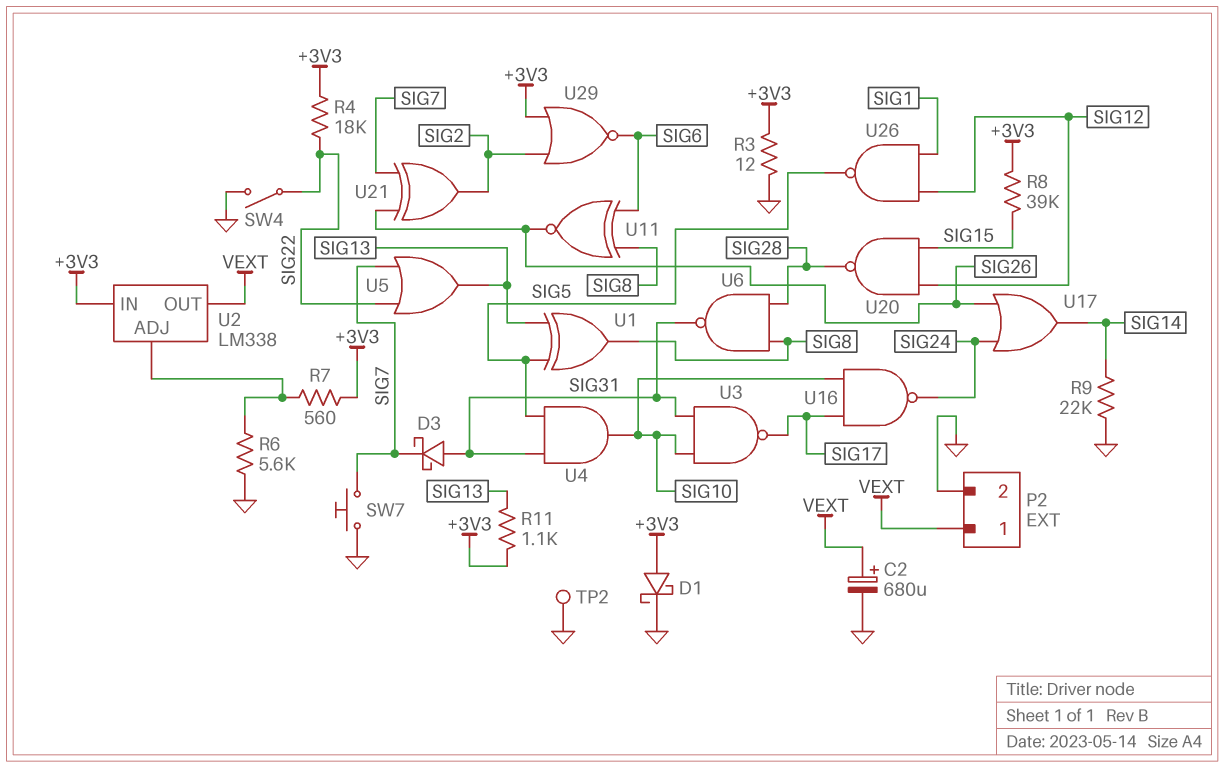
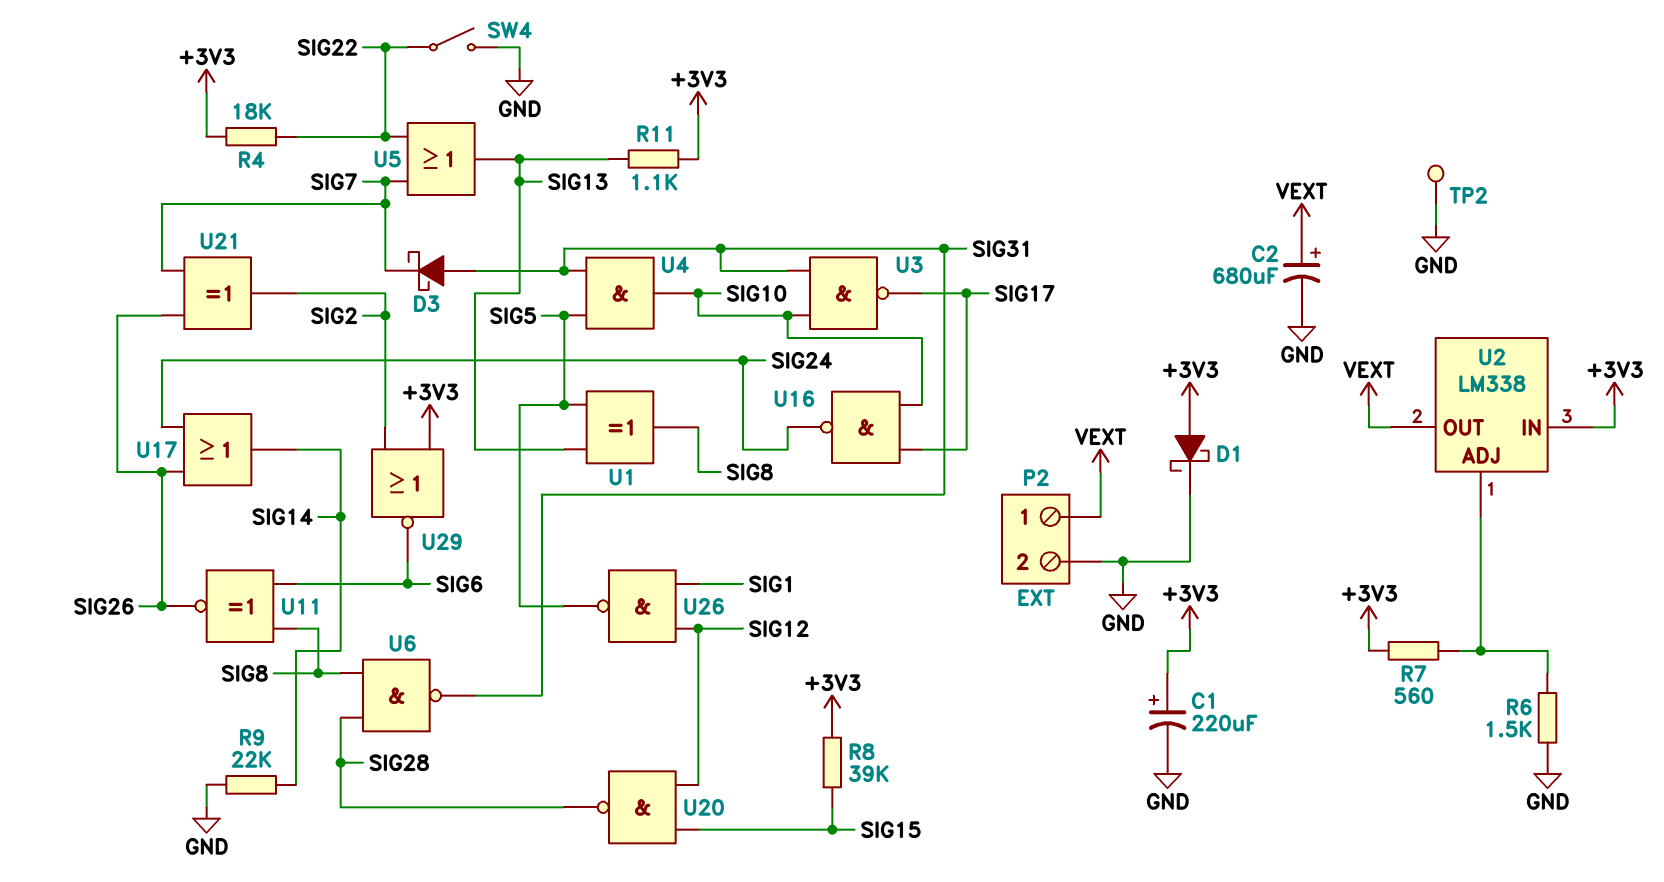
C1: none -> 220uF (plus +3V3, minus GND)
R3: 12 (+3V3, GND) -> none
R6: 5.6k (GND, U2/ADJ) -> 1.5k (GND, U2/ADJ)
SW7: button (GND, SIG7) -> none

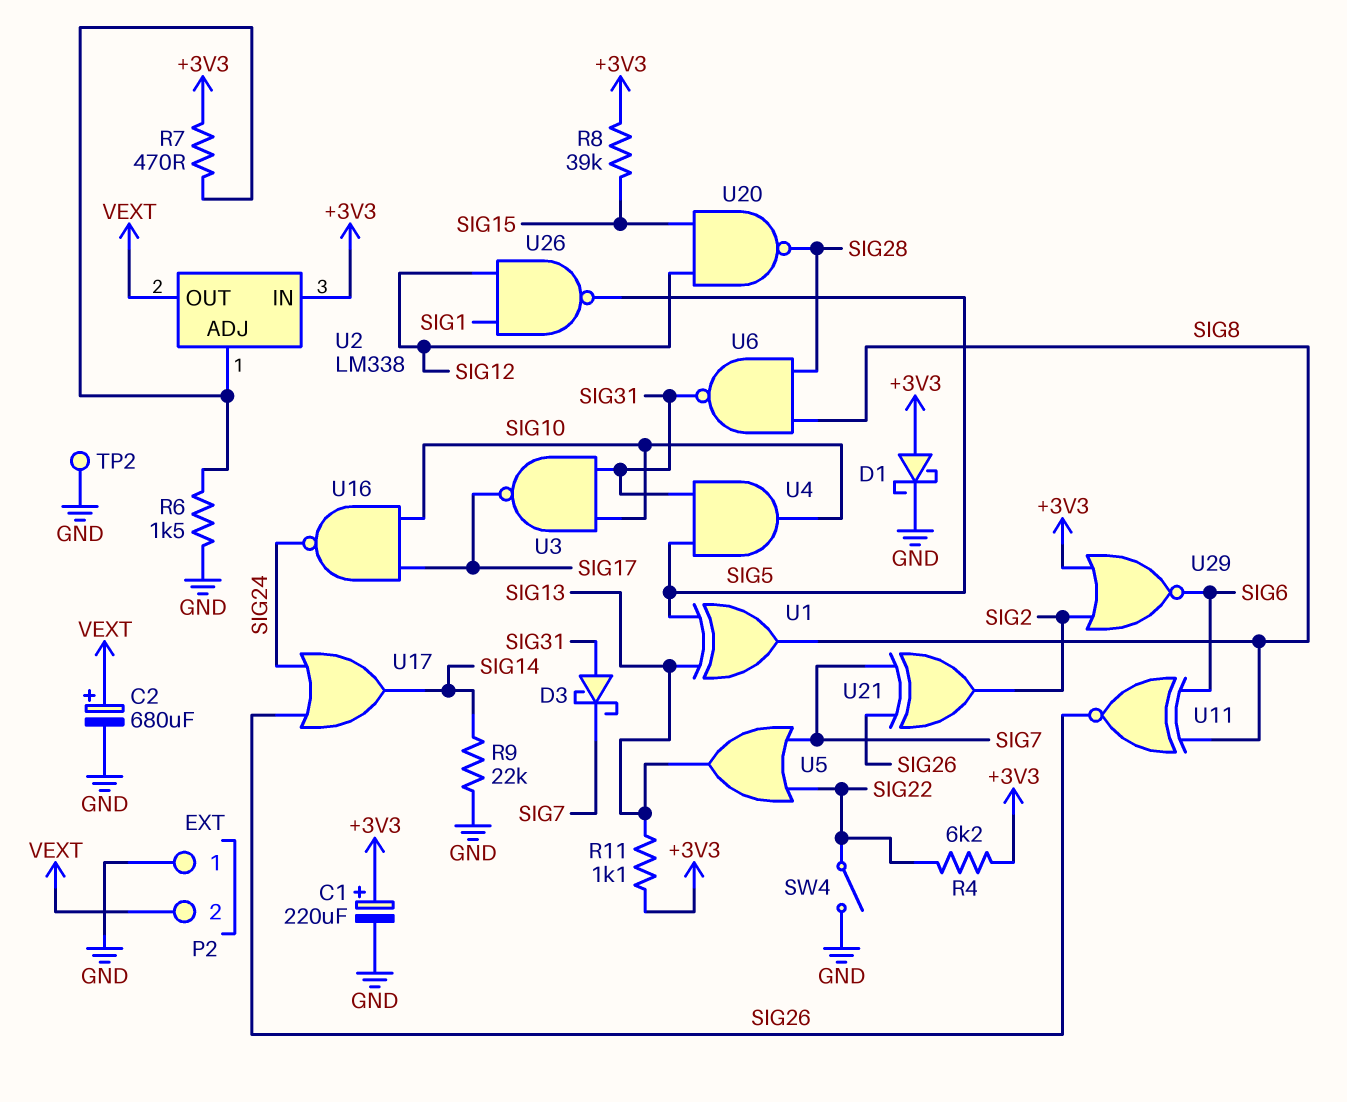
P2 pin 1: VEXT -> GND
P2 pin 2: GND -> VEXT
R4: 18k (+3V3, SIG22) -> 6.2k (+3V3, SIG22)
R7: 560 (+3V3, U2/ADJ) -> 470 (+3V3, U2/ADJ)

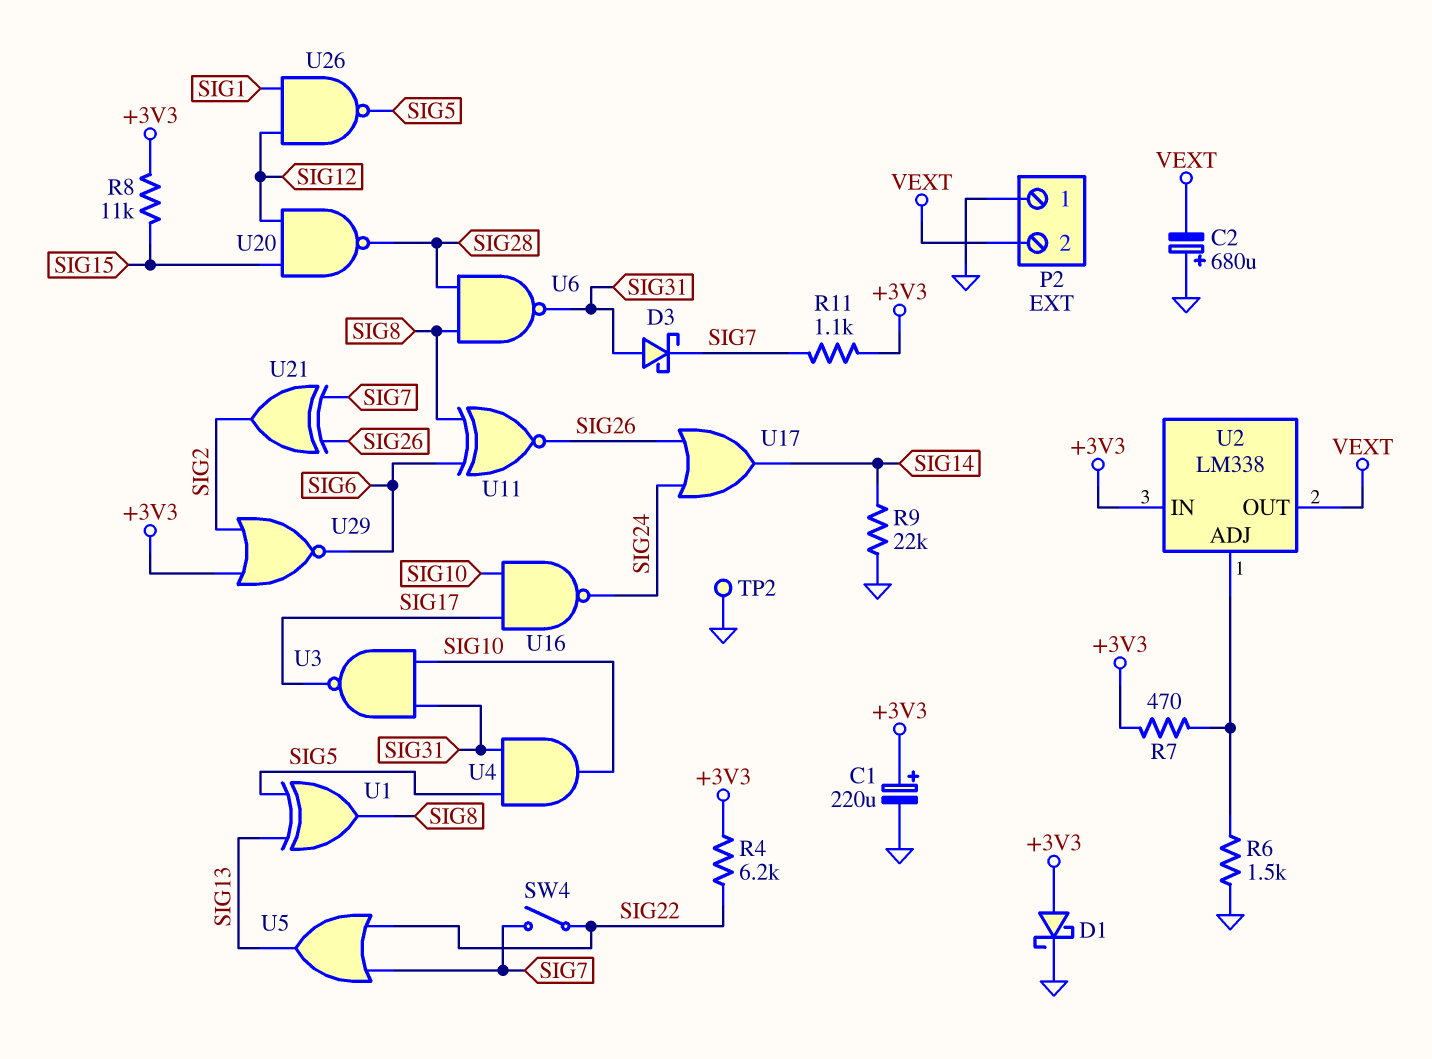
C2: 680uF (plus VEXT, minus GND) -> 680uF (plus GND, minus VEXT)
R8: 39k (+3V3, SIG15) -> 11k (+3V3, SIG15)
R11: 1.1k (+3V3, SIG13) -> 1.1k (+3V3, SIG7)
SW4: switch (GND, SIG22) -> switch (SIG7, SIG22)

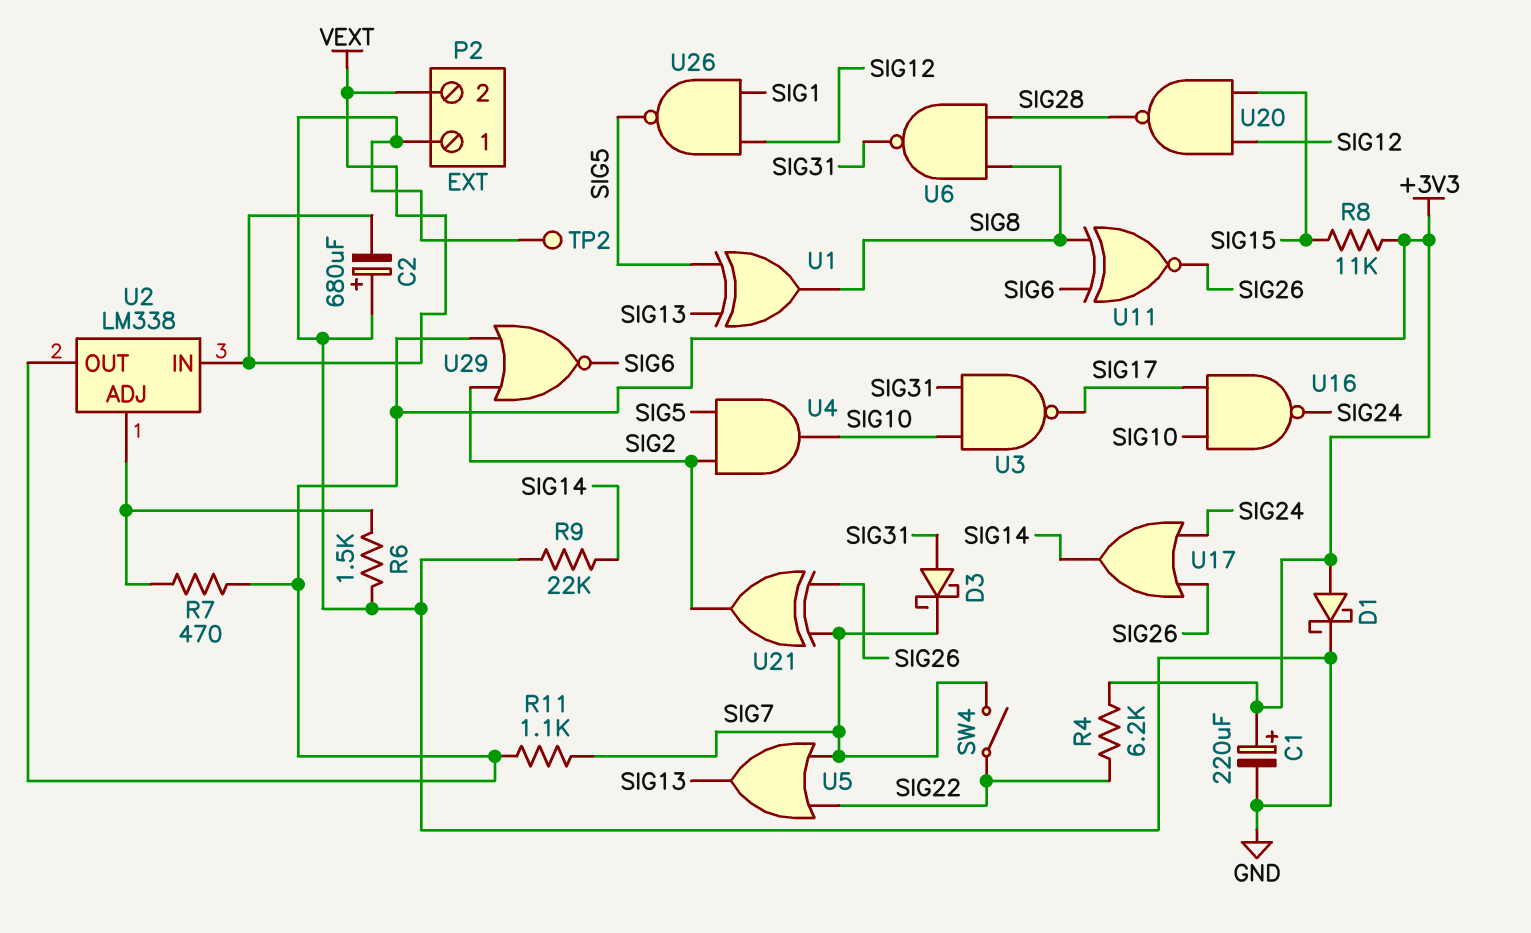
U2 pin IN: +3V3 -> VEXT
U2 pin OUT: VEXT -> +3V3
U4: AND (in SIG5, in SIG31, out SIG10) -> AND (in SIG2, in SIG5, out SIG10)

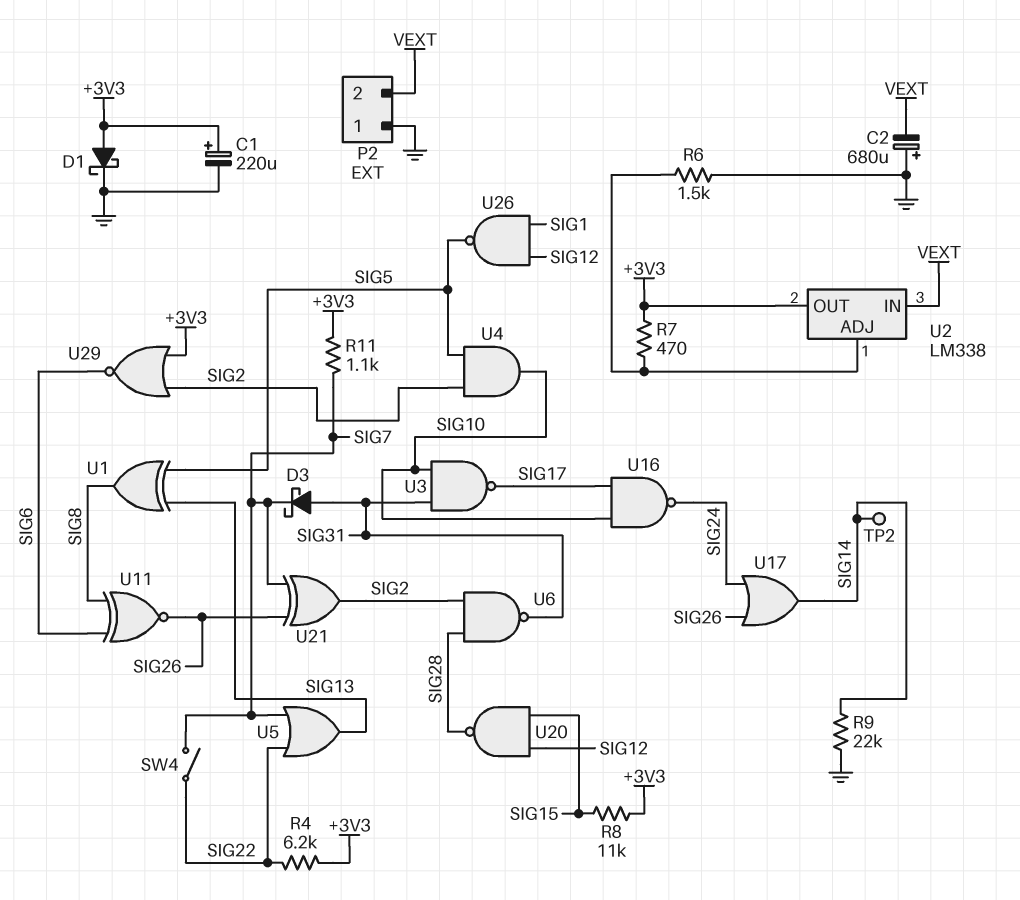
TP2: test point (GND) -> test point (SIG14)
U6: NAND (in SIG8, in SIG28, out SIG31) -> NAND (in SIG2, in SIG28, out SIG31)

